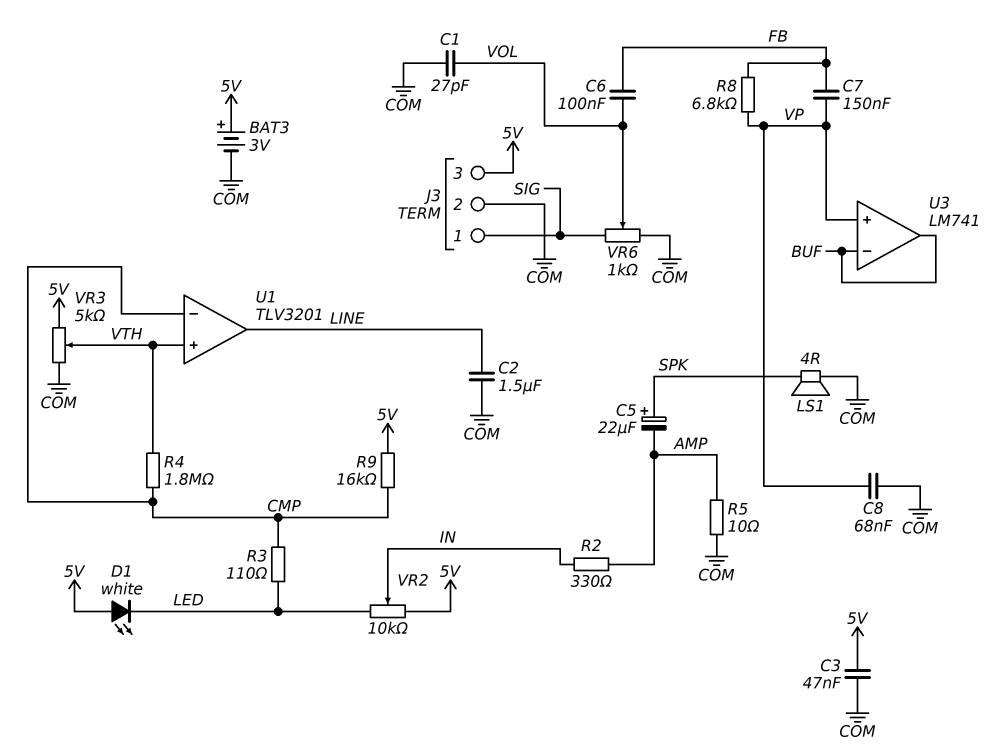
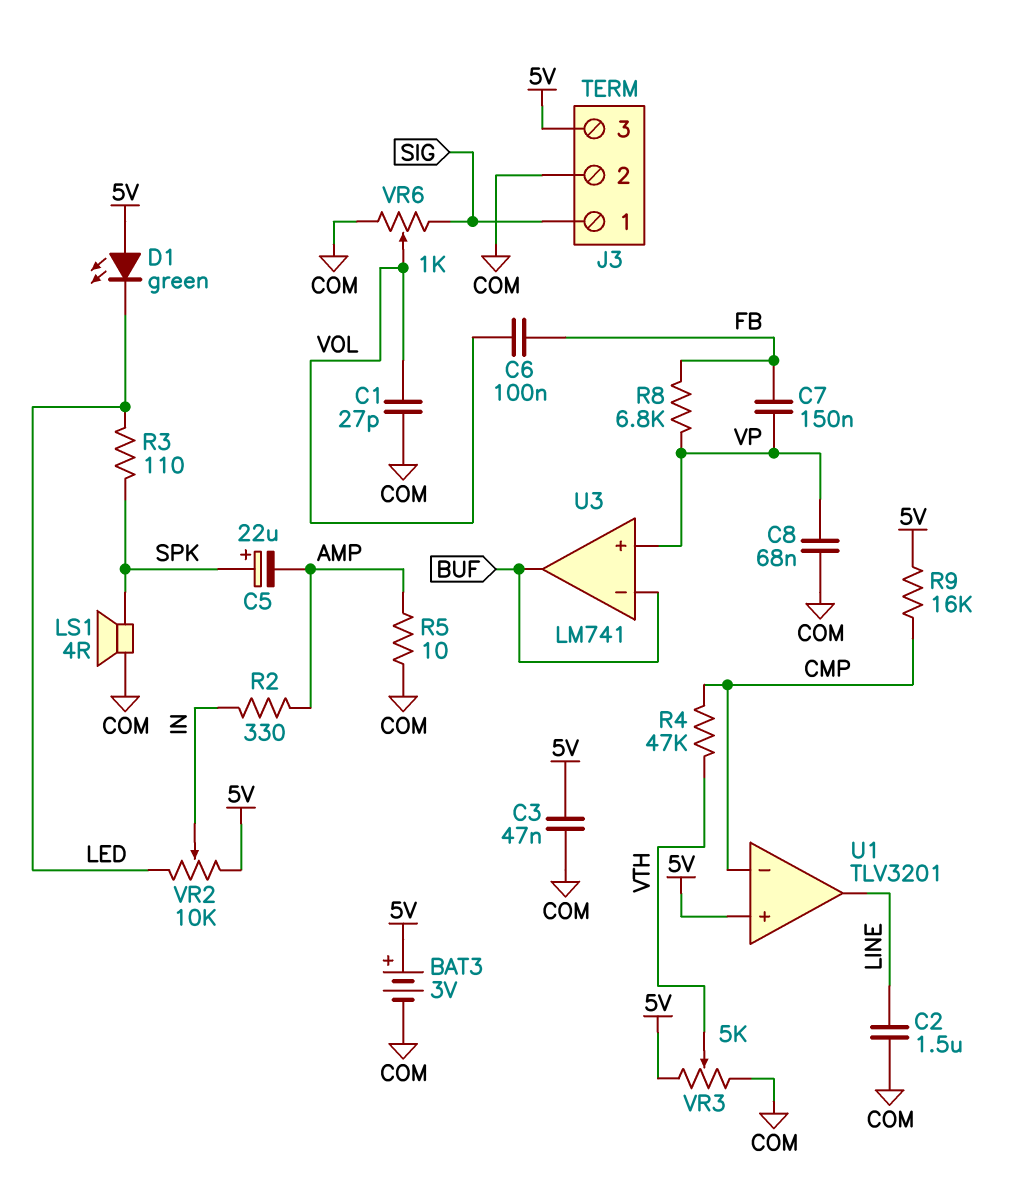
D1: LED white (A 5V, K LED) -> LED green (A 5V, K LED)
R3: 110 (CMP, LED) -> 110 (LED, SPK)
R4: 1.8M (CMP, VTH) -> 47k (CMP, VTH)
U1 pin in+: VTH -> 5V

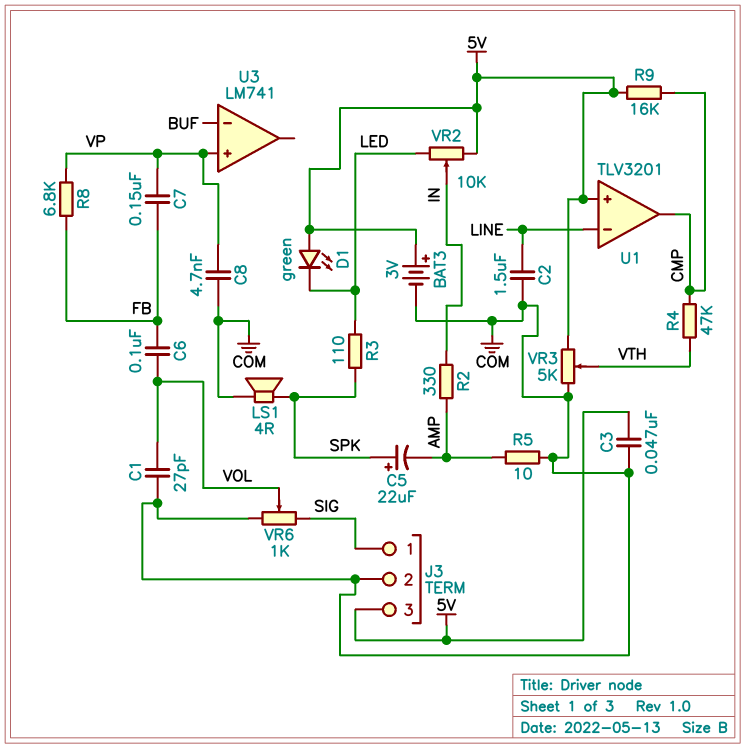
C8: 68nF (COM, VP) -> 4.7nF (COM, VP)
U1 pin in-: CMP -> LINE
U1 pin out: LINE -> CMP
U3 pin out: BUF -> none

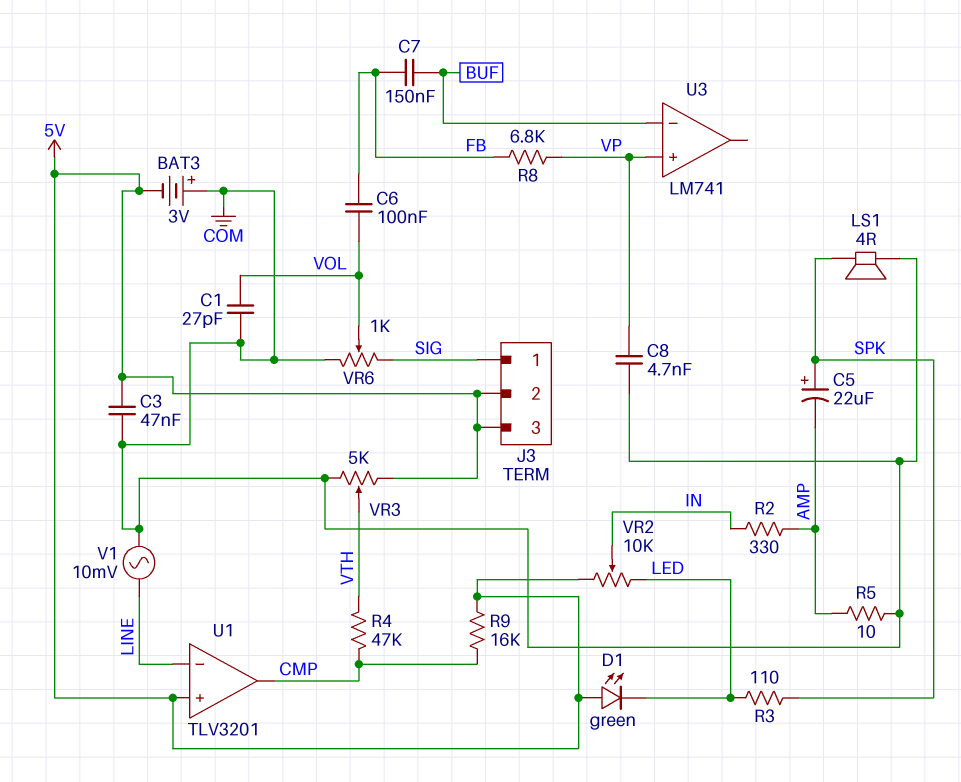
BAT3: 3V (plus 5V, minus COM) -> 3V (plus COM, minus 5V)
C2: 1.5uF (COM, LINE) -> none
C7: 150nF (FB, VP) -> 150nF (BUF, FB)
J3 pin 2: COM -> 5V
V1: none -> AC 10mV (COM, LINE)

